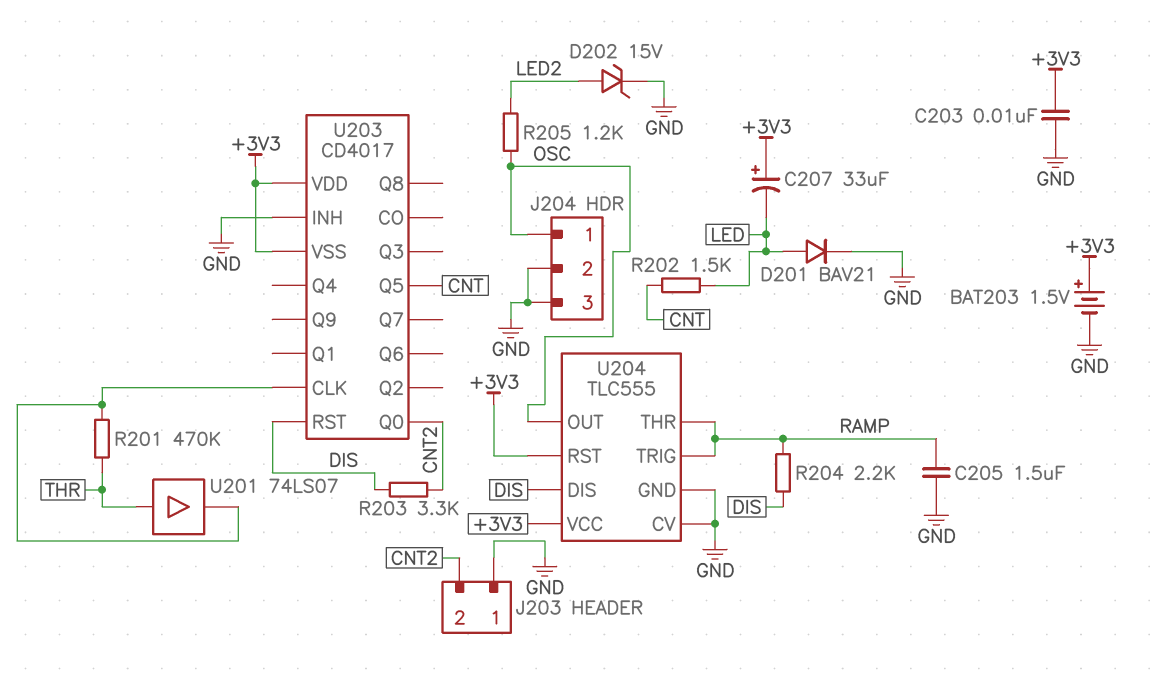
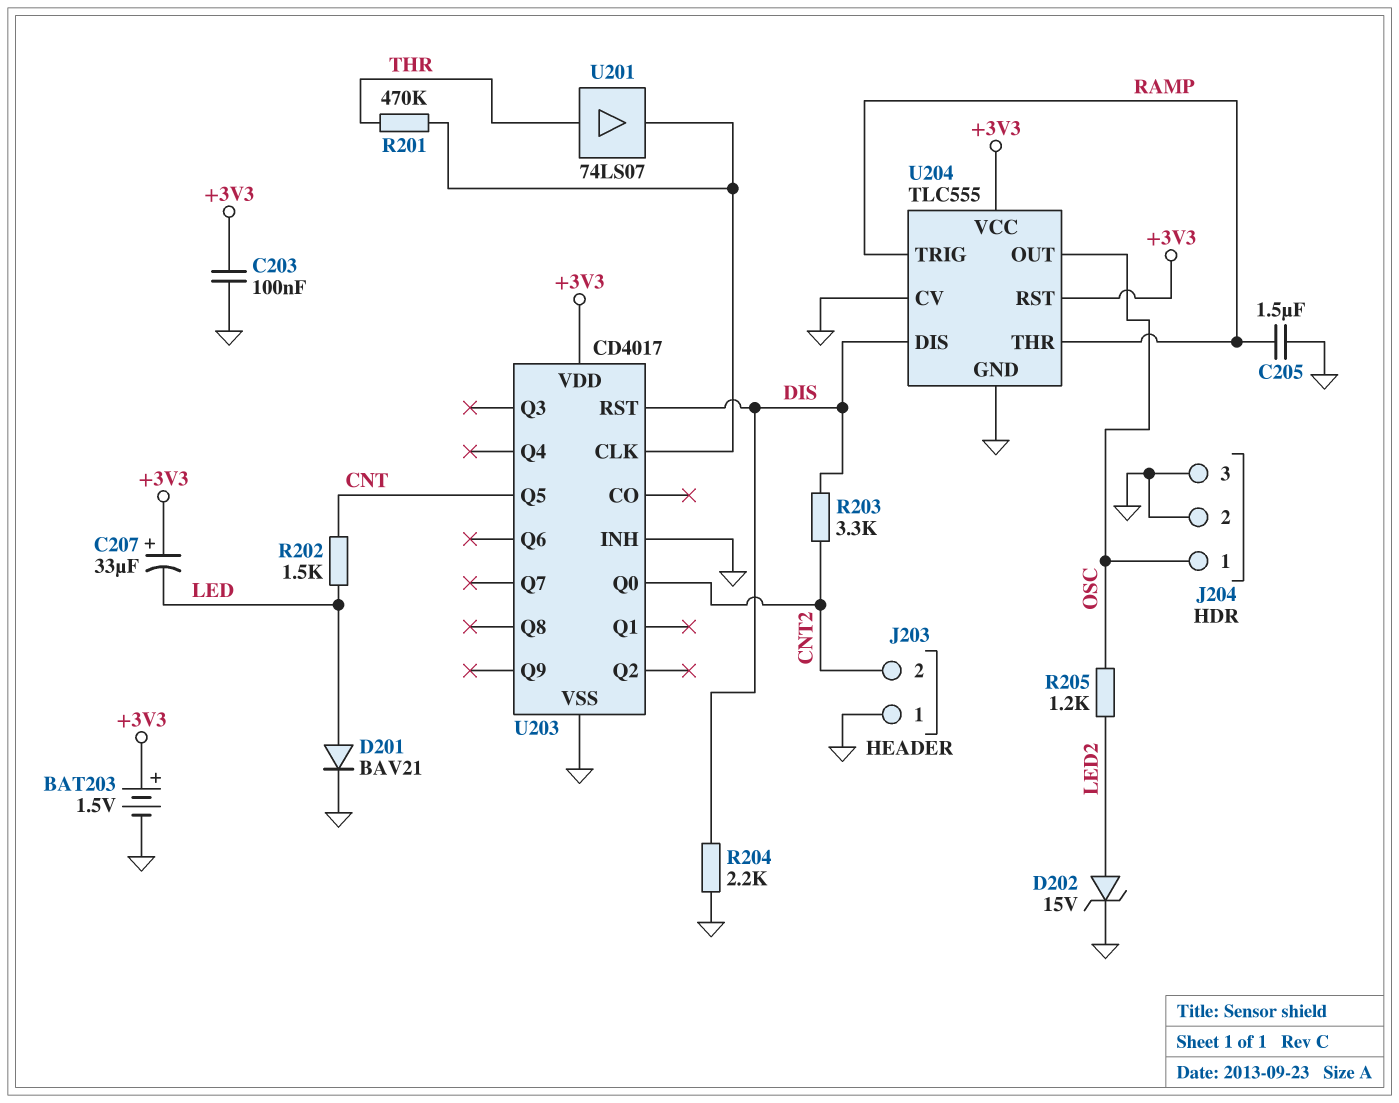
C203: 10nF (+3V3, GND) -> 100nF (+3V3, GND)
R204: 2.2k (DIS, RAMP) -> 2.2k (DIS, GND)
U203 pin VSS: +3V3 -> GND

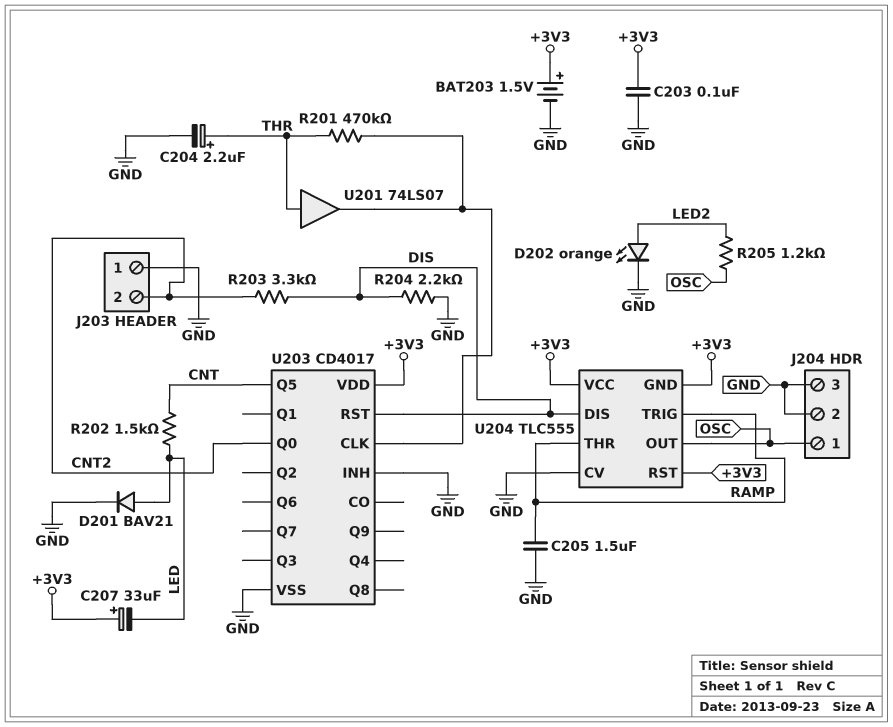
C204: none -> 2.2uF (plus THR, minus GND)
D202: zener 15V (A LED2, K GND) -> LED orange (A LED2, K GND)
U204 pin GND: GND -> +3V3

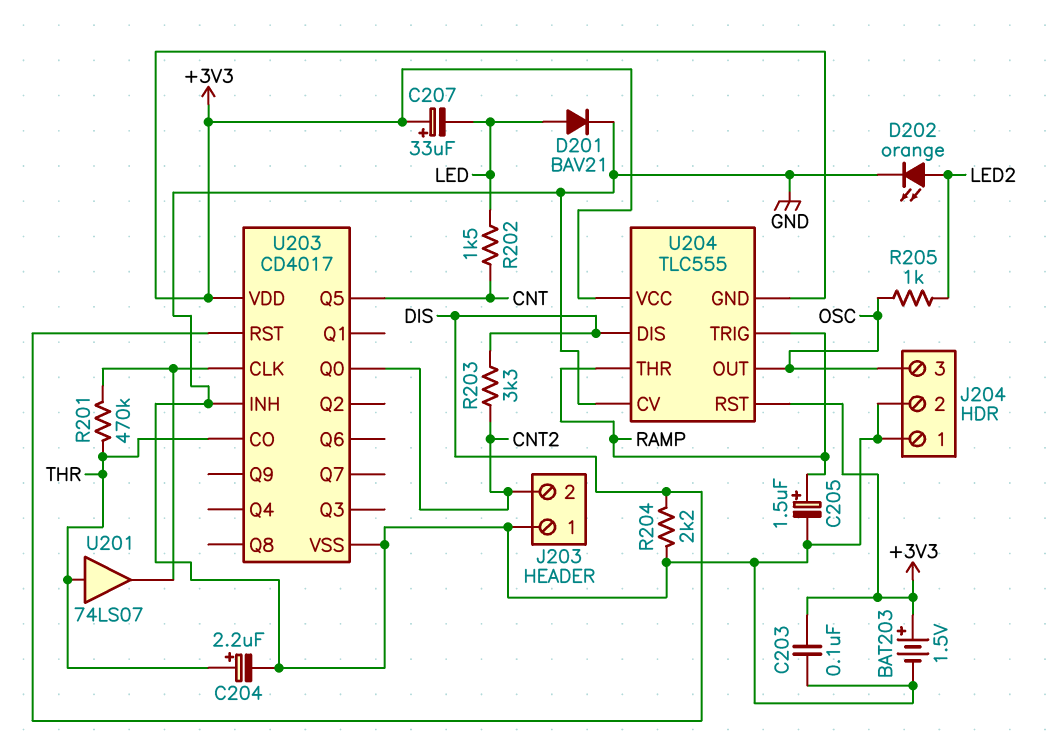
C205: 1.5uF (GND, RAMP) -> 1.5uF (plus RAMP, minus GND)
J204 pin 1: OSC -> GND
J204 pin 3: GND -> OSC
R205: 1.2k (LED2, OSC) -> 1k (LED2, OSC)
U203 pin CO: none -> THR

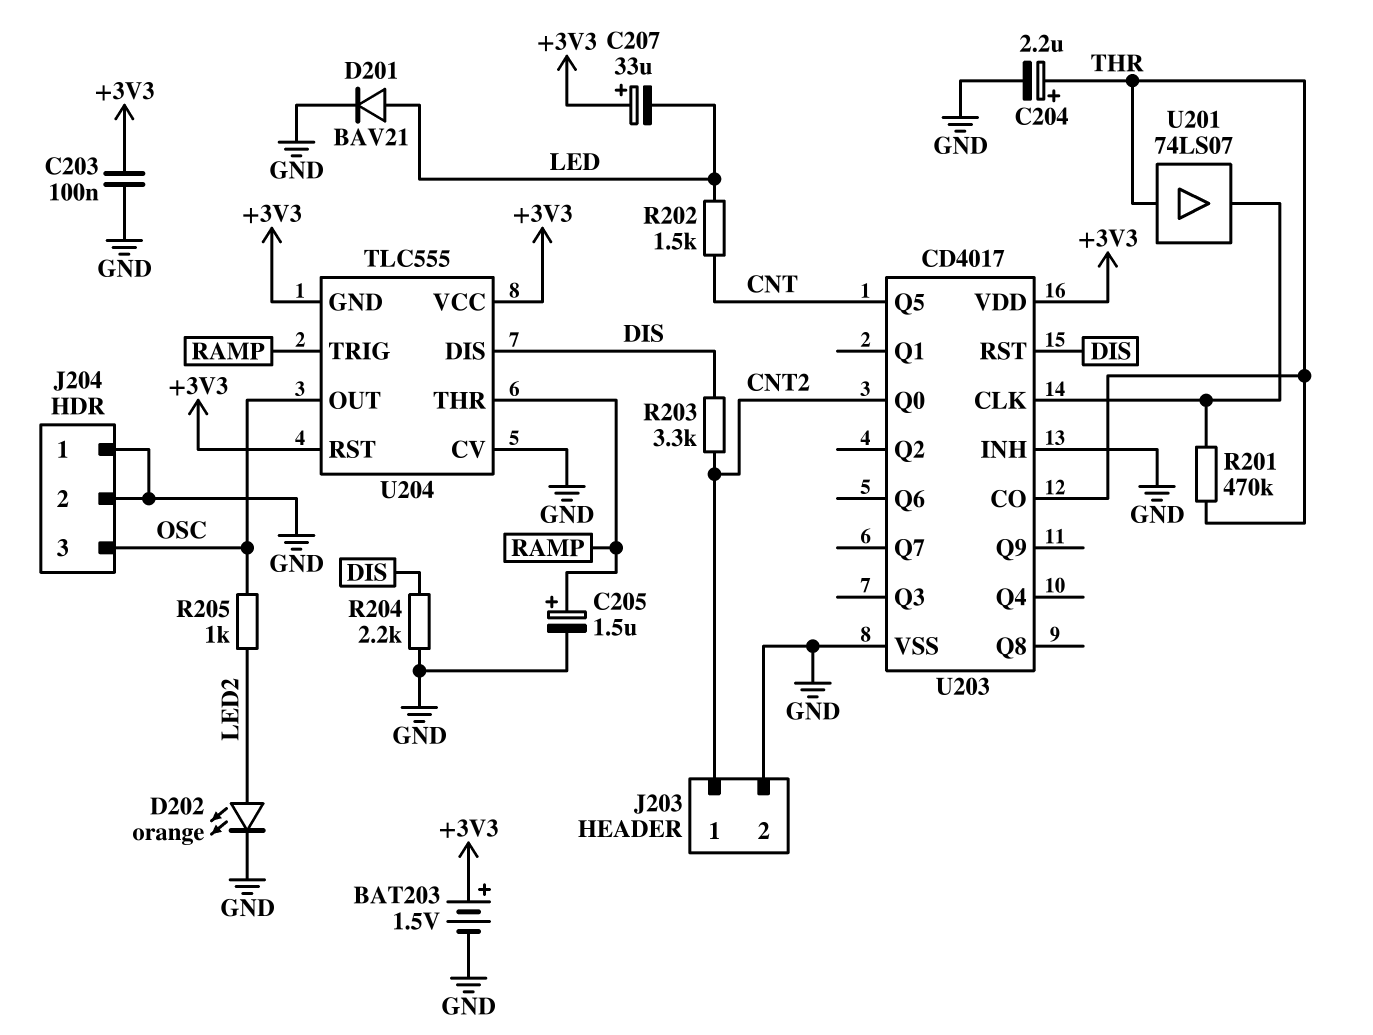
J203 pin 1: GND -> CNT2
J203 pin 2: CNT2 -> GND

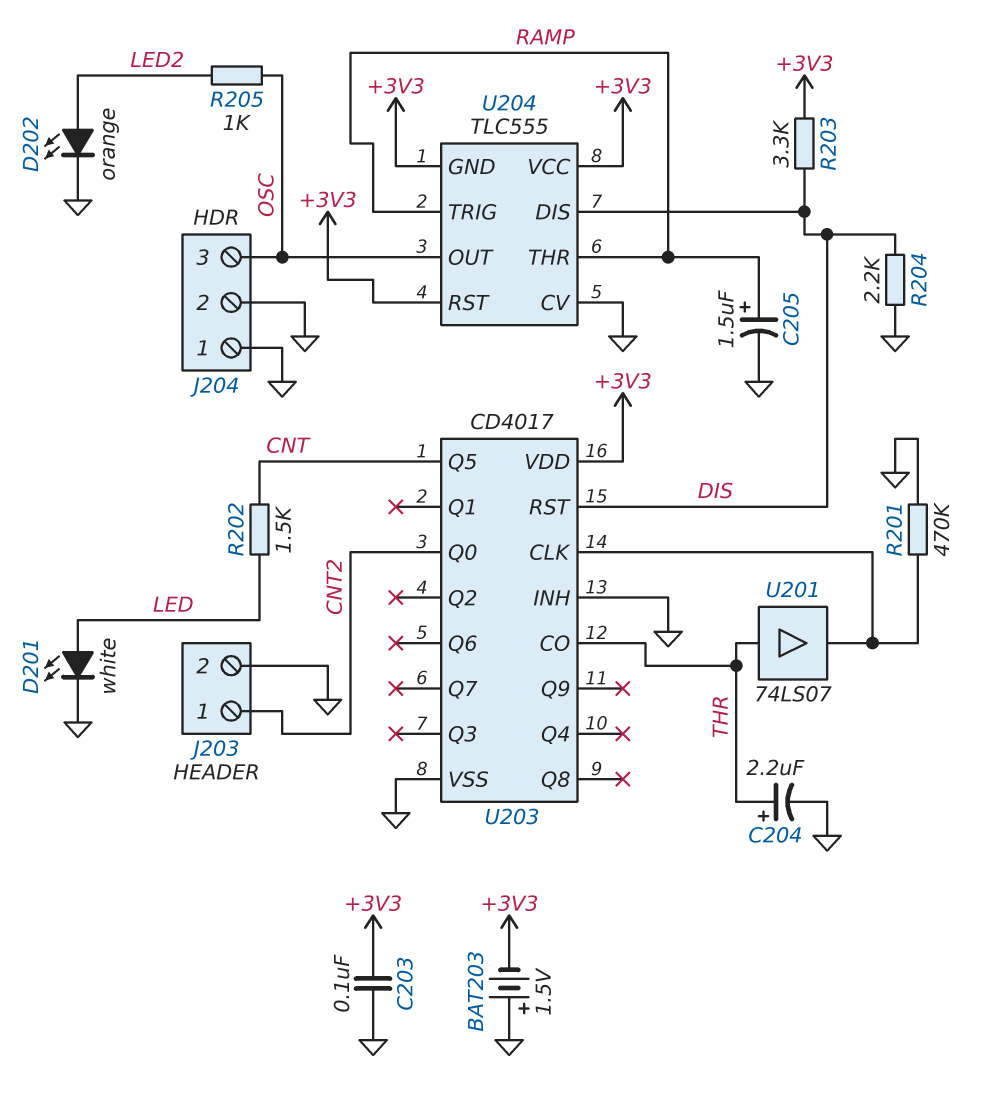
BAT203: 1.5V (plus +3V3, minus GND) -> 1.5V (plus GND, minus +3V3)
C207: 33uF (plus +3V3, minus LED) -> none
D201: diode BAV21 (A LED, K GND) -> LED white (A LED, K GND)
R201: 470k (THR, U203/CLK) -> 470k (GND, U203/CLK)
R203: 3.3k (CNT2, DIS) -> 3.3k (+3V3, DIS)

